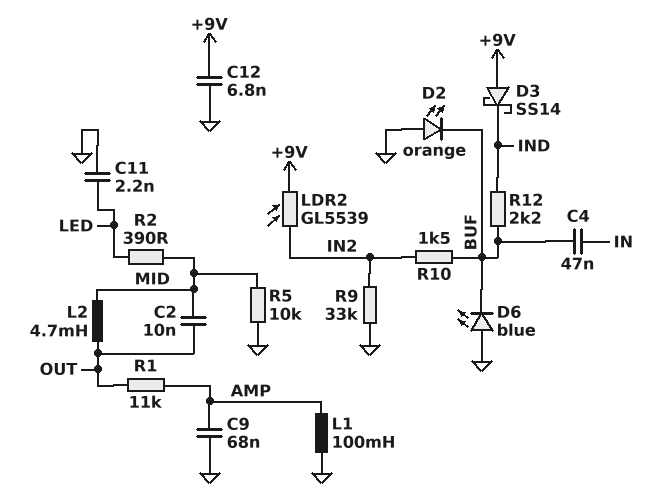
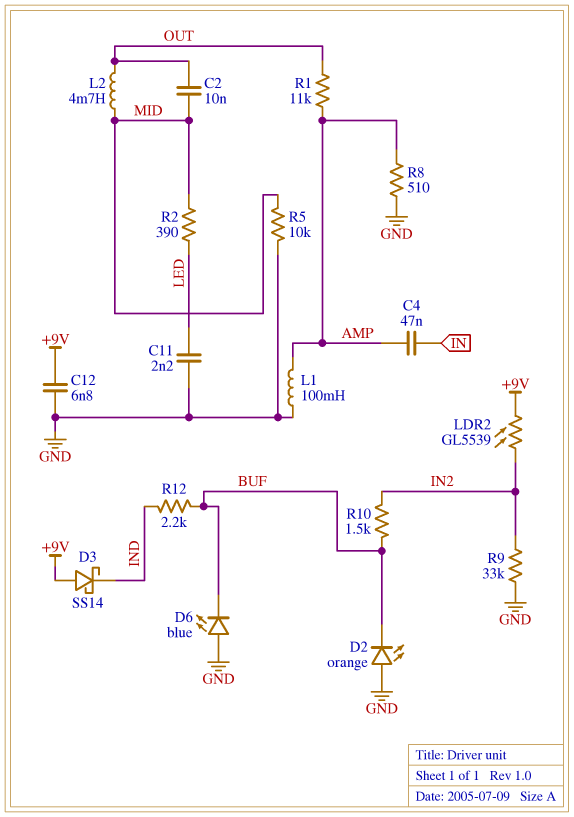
C4: 47nF (BUF, IN) -> 47nF (AMP, IN)
C9: 68nF (AMP, GND) -> none
R8: none -> 510 (AMP, GND)

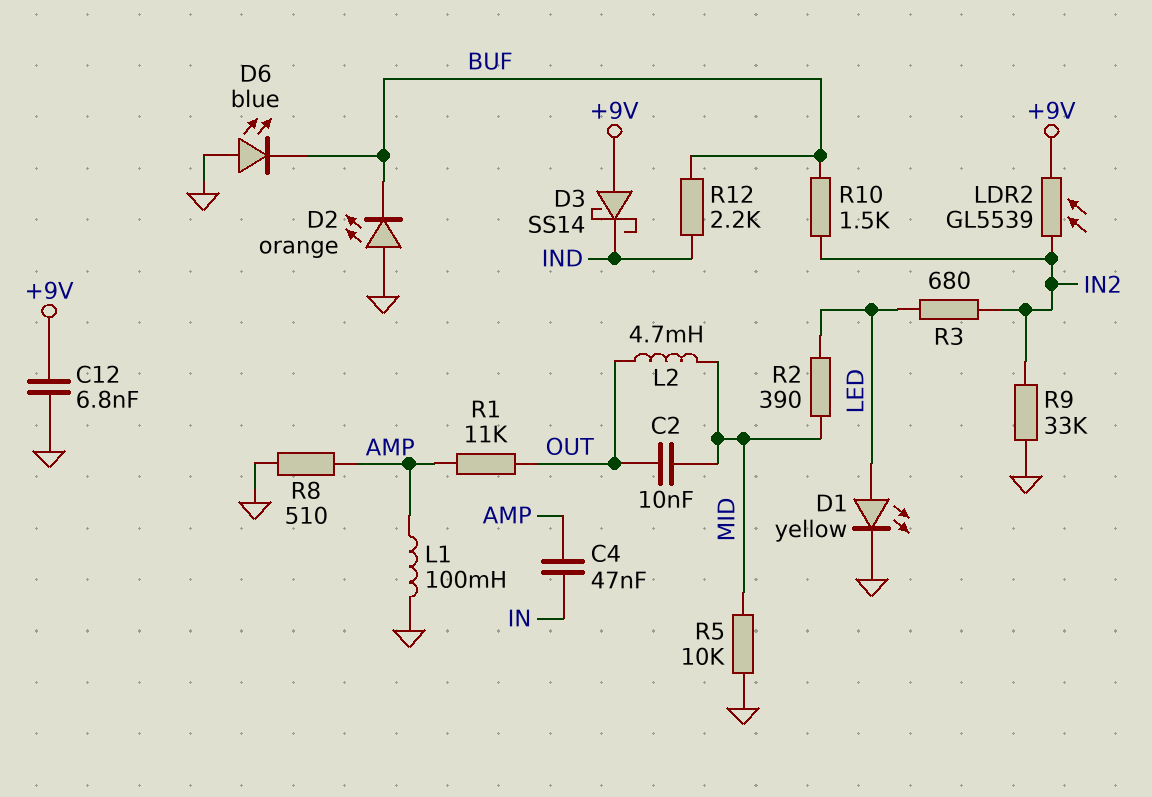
C11: 2.2nF (GND, LED) -> none
D1: none -> LED yellow (A LED, K GND)
R3: none -> 680 (IN2, LED)

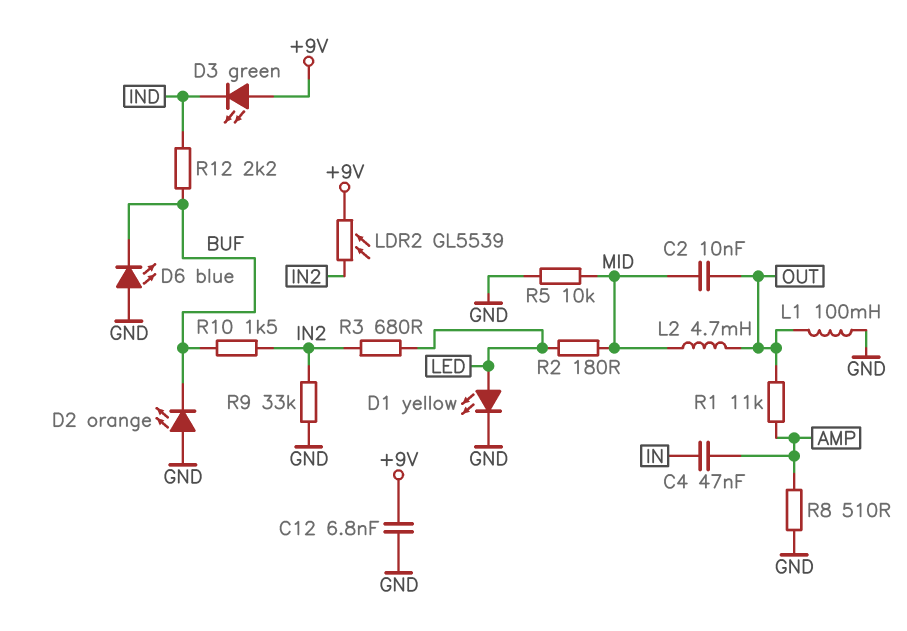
D3: schottky SS14 (A +9V, K IND) -> LED green (A +9V, K IND)
L1: 100mH (AMP, GND) -> 100mH (GND, OUT)
R2: 390 (LED, MID) -> 180 (LED, MID)

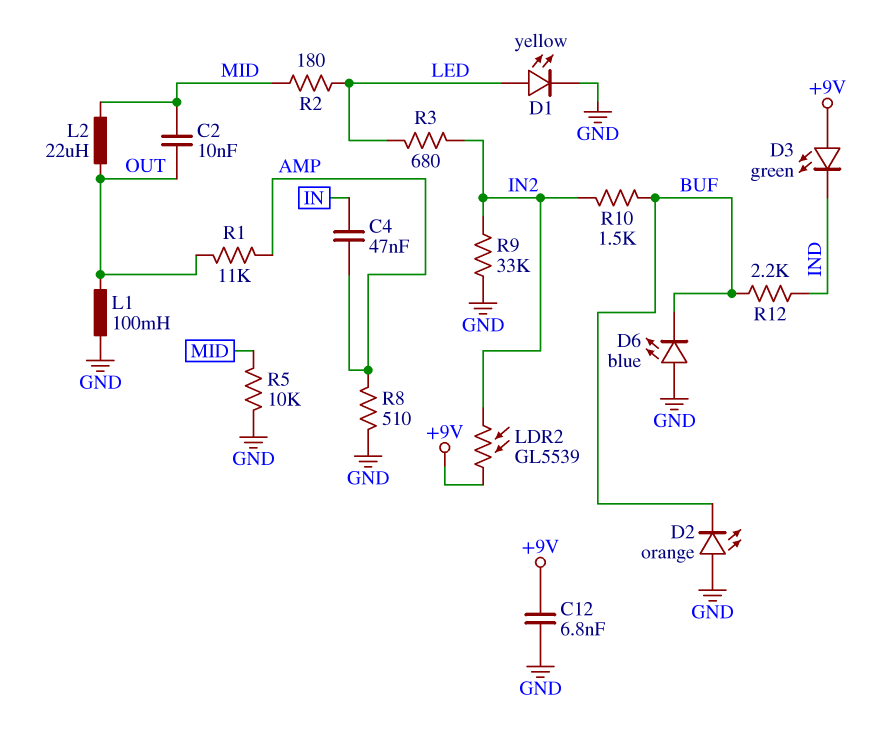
L2: 4.7mH (MID, OUT) -> 22uH (MID, OUT)

